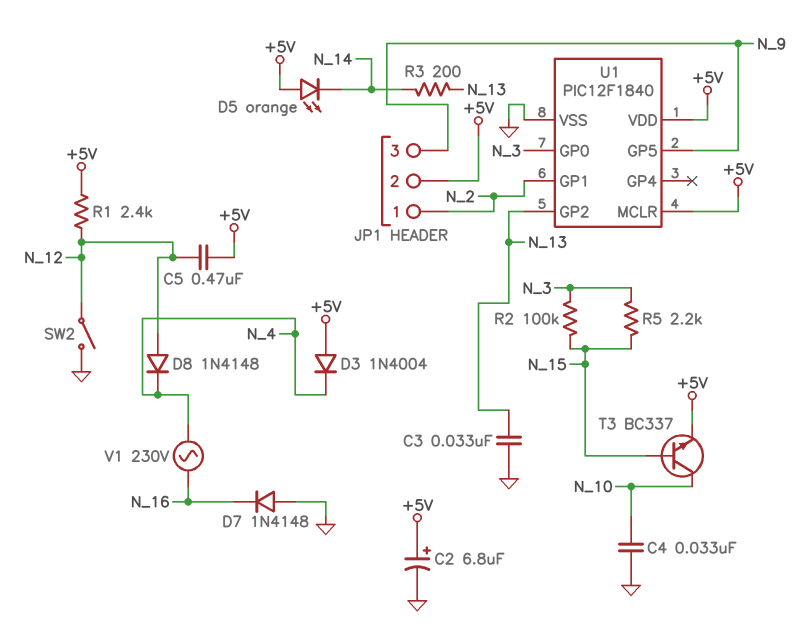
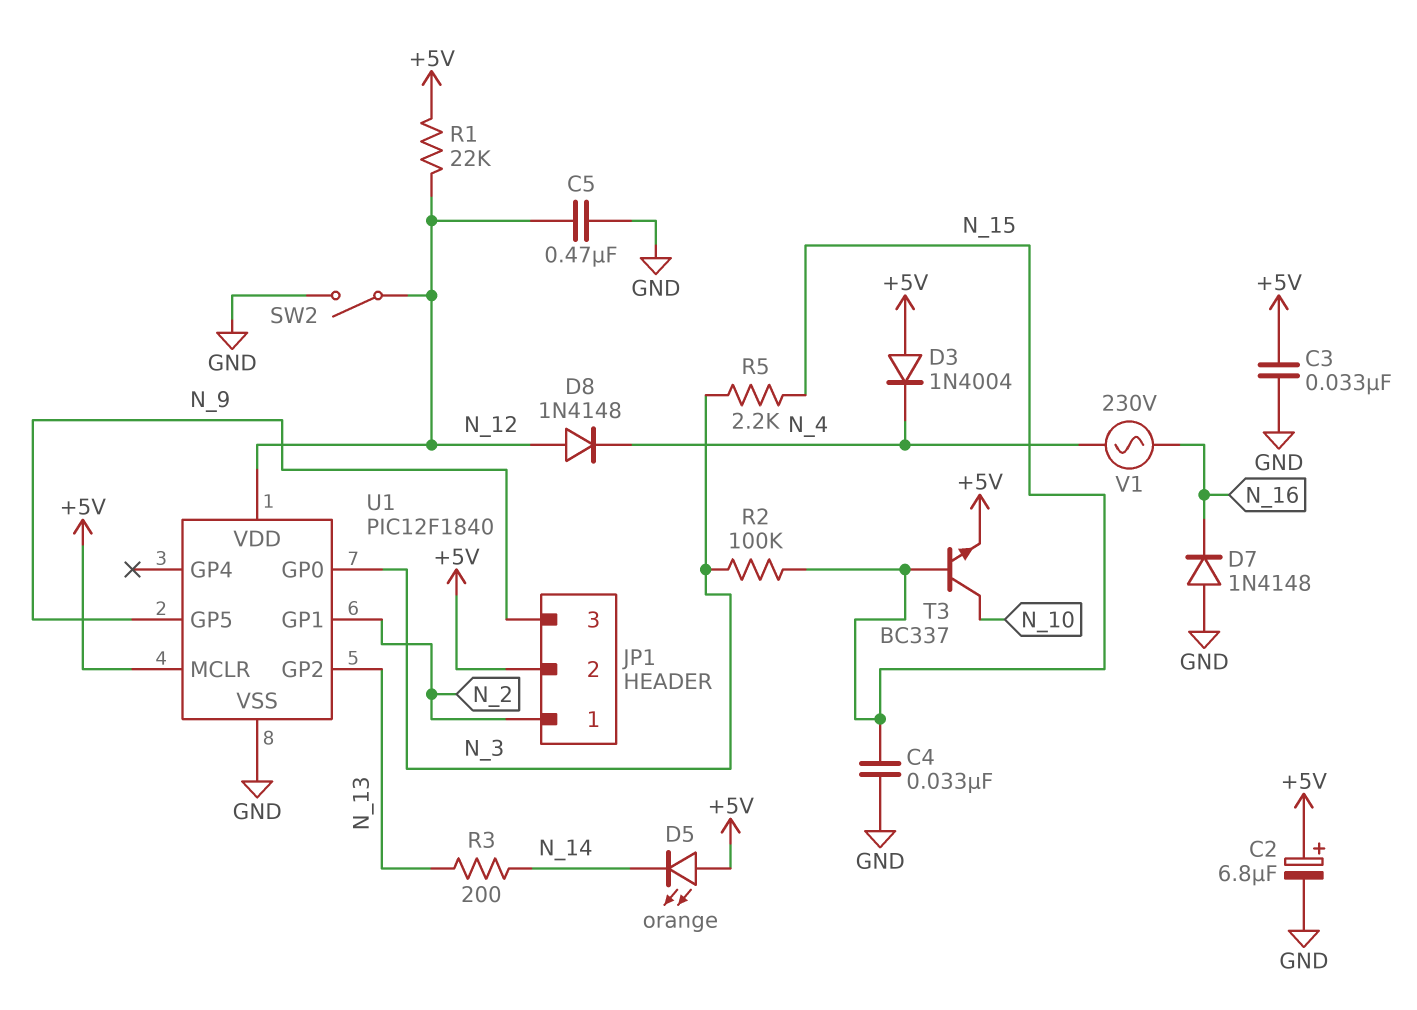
C3: 33nF (GND, N_13) -> 33nF (+5V, GND)
C4: 33nF (GND, N_10) -> 33nF (GND, N_15)
C5: 470nF (+5V, N_12) -> 470nF (GND, N_12)
R1: 2.4k (+5V, N_12) -> 22k (+5V, N_12)
U1 pin VDD: +5V -> N_12

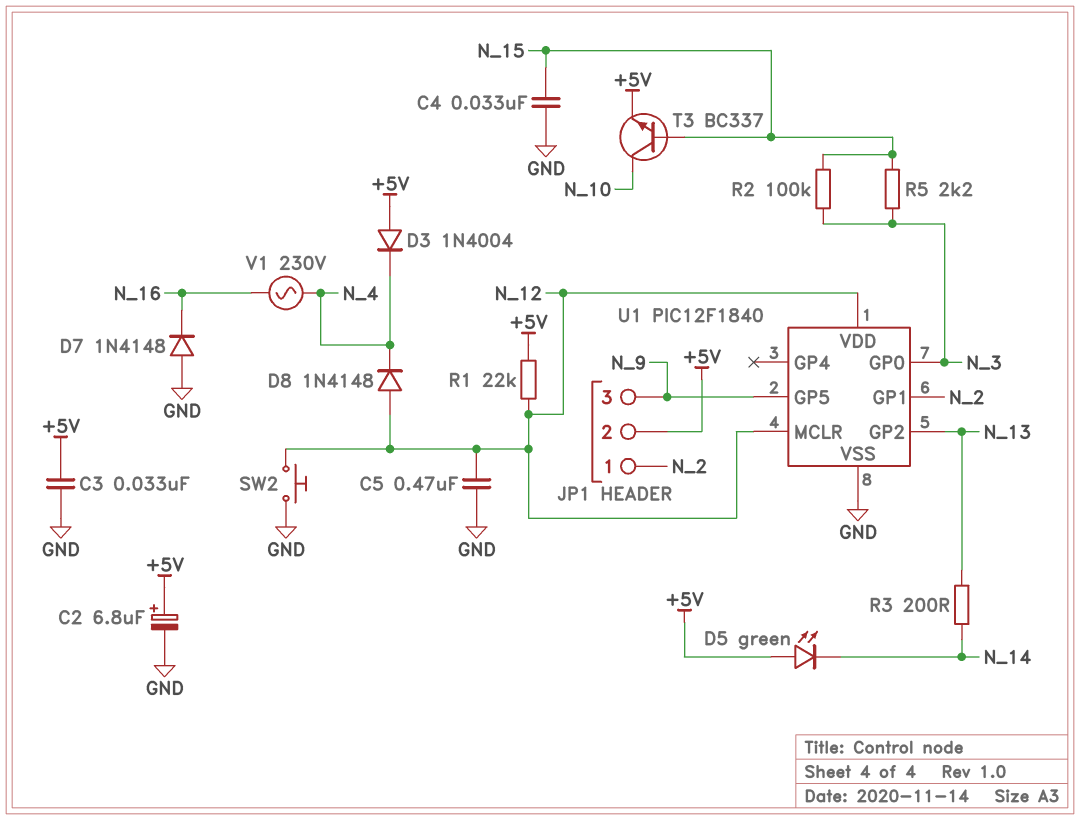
D5: LED orange (A +5V, K N_14) -> LED green (A +5V, K N_14)
SW2: switch (GND, N_12) -> button (GND, N_12)
U1 pin MCLR: +5V -> N_12

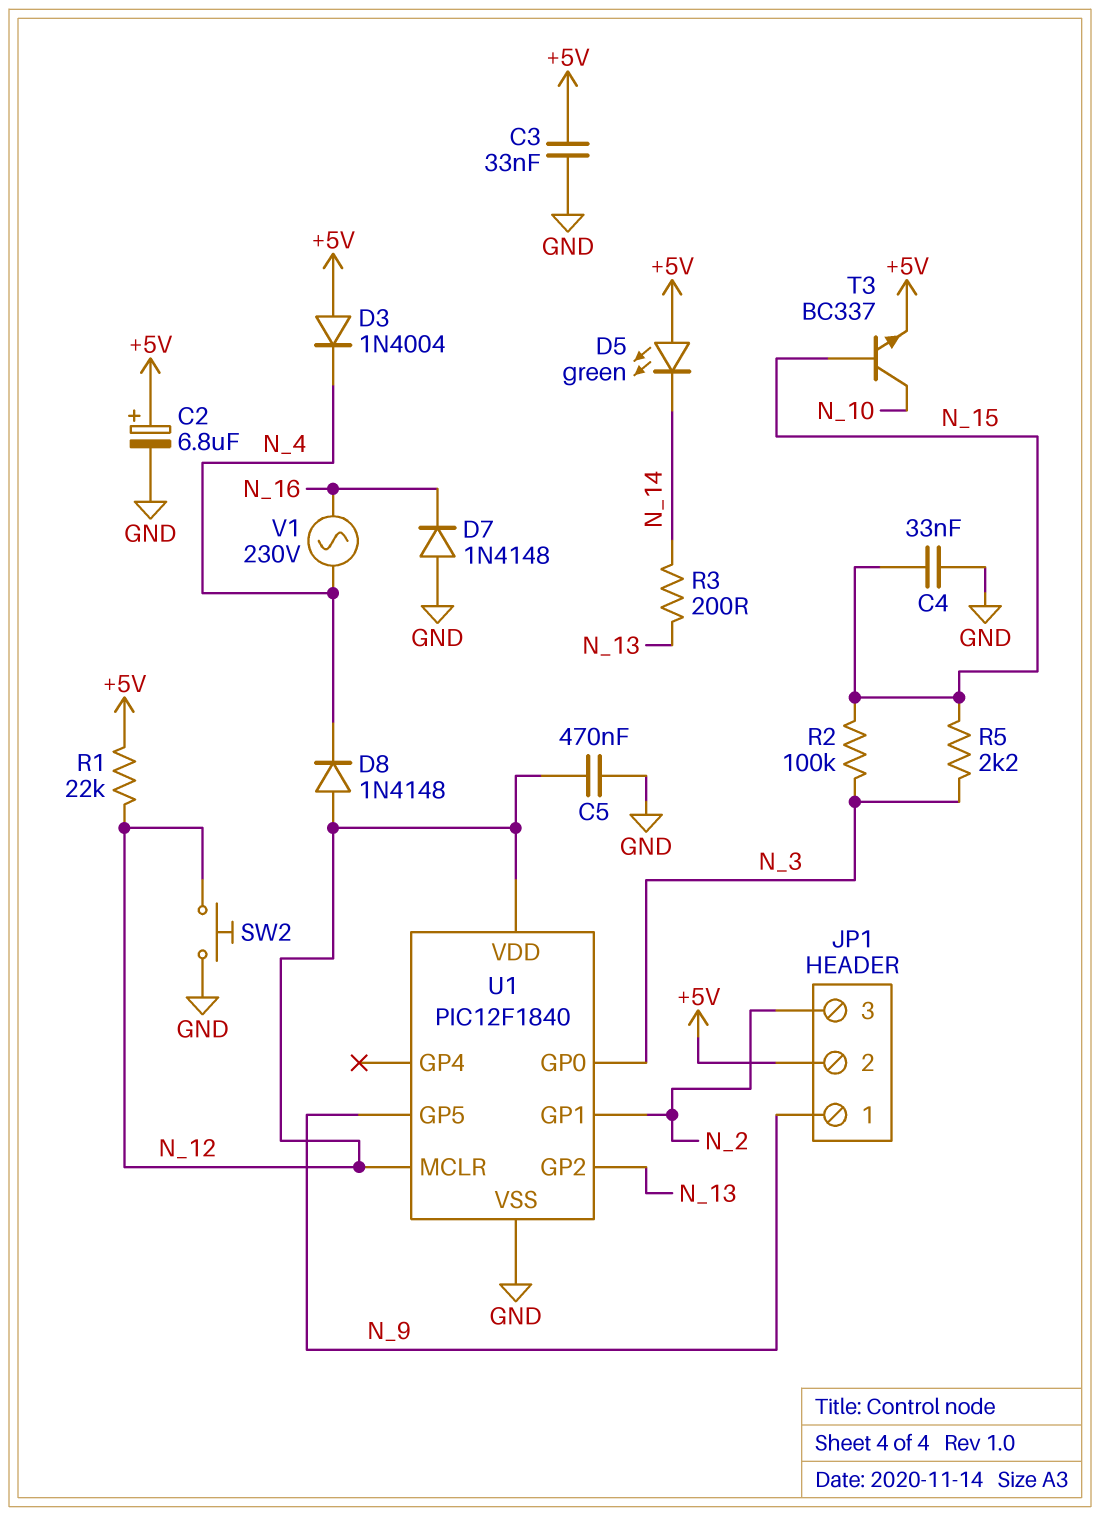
JP1 pin 1: N_2 -> N_9
JP1 pin 3: N_9 -> N_2

